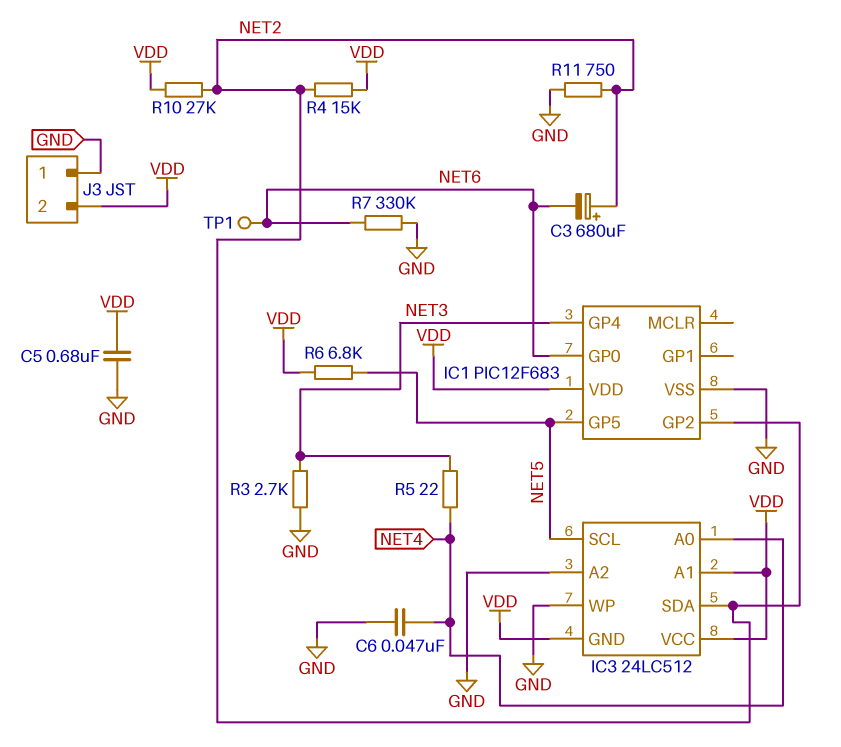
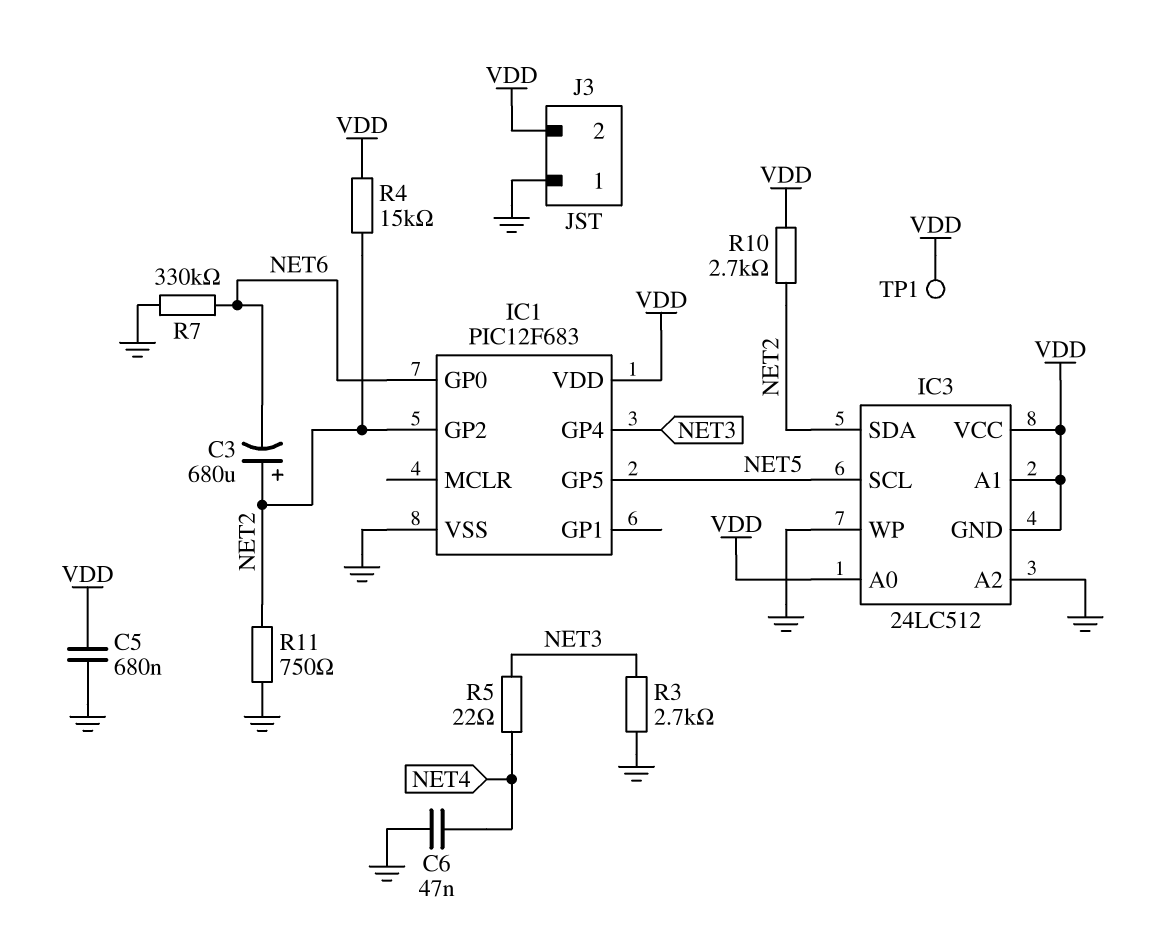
IC3 pin A0: NET4 -> VDD
R6: 6.8k (NET5, VDD) -> none
R10: 27k (NET2, VDD) -> 2.7k (NET2, VDD)
TP1: test point (NET6) -> test point (VDD)

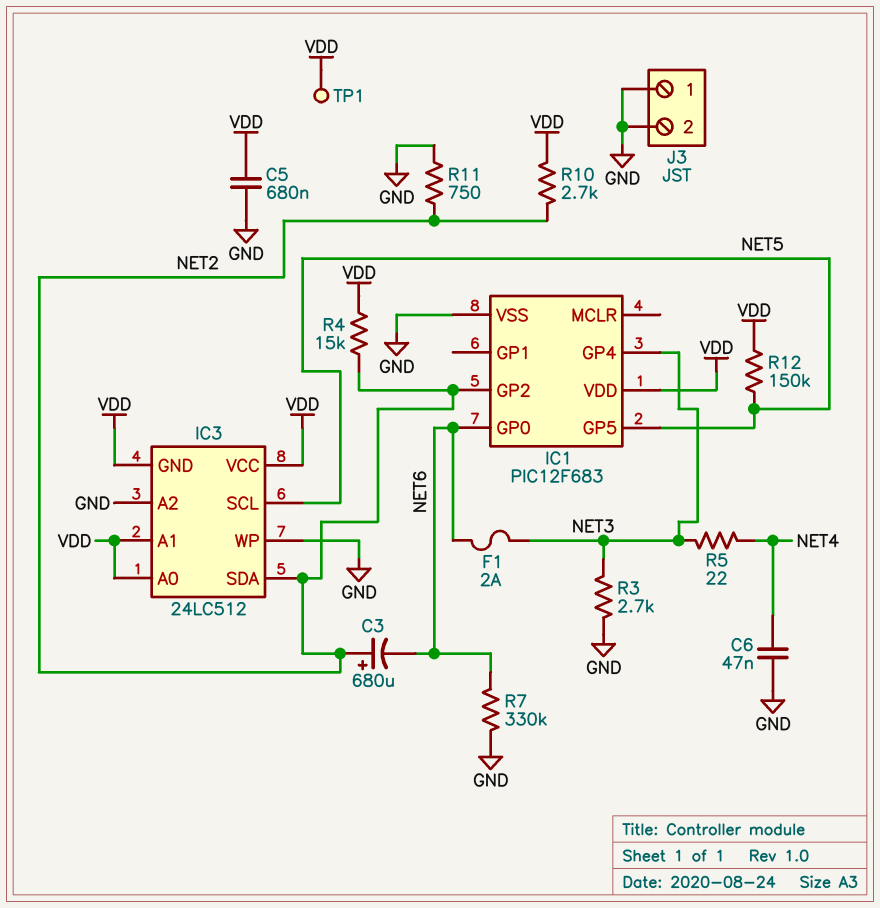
F1: none -> 2A (NET3, NET6)
J3 pin 2: VDD -> GND
R12: none -> 150k (NET5, VDD)

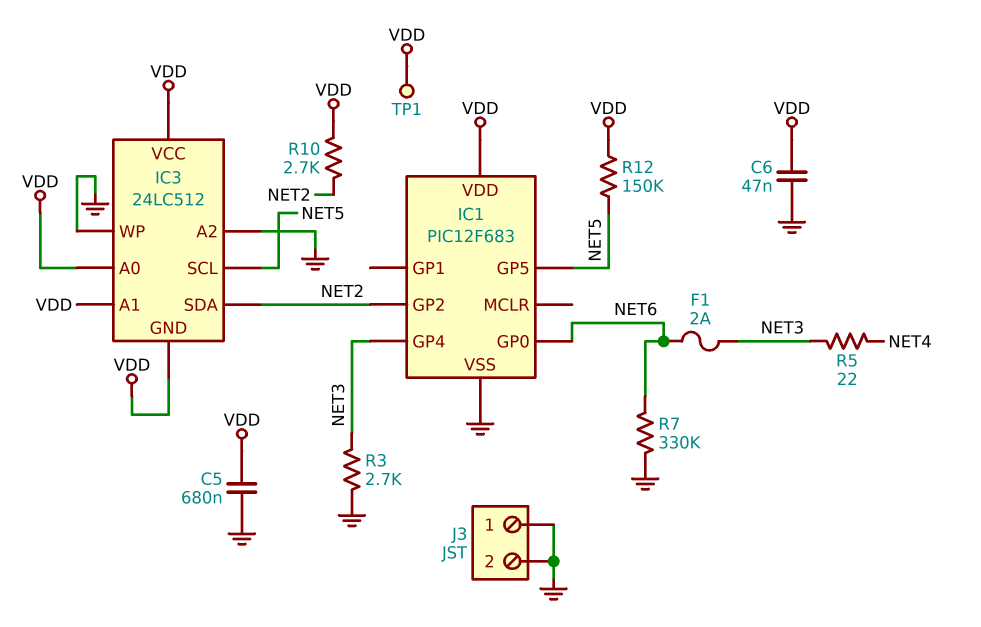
C3: 680uF (plus NET2, minus NET6) -> none
C6: 47nF (GND, NET4) -> 47nF (GND, VDD)
R4: 15k (NET2, VDD) -> none
R11: 750 (GND, NET2) -> none

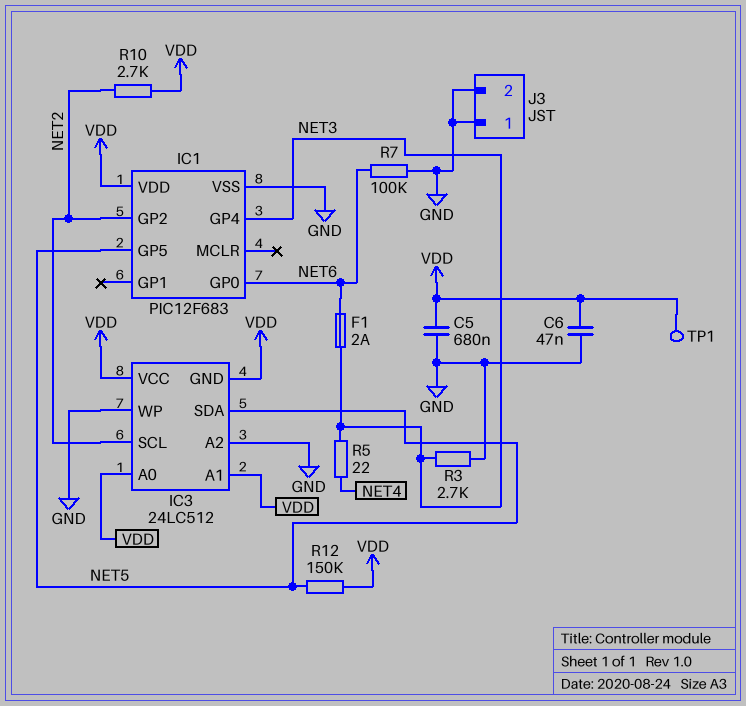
IC3 pin SCL: NET5 -> NET2
IC3 pin SDA: NET2 -> NET5
R7: 330k (GND, NET6) -> 100k (GND, NET6)

